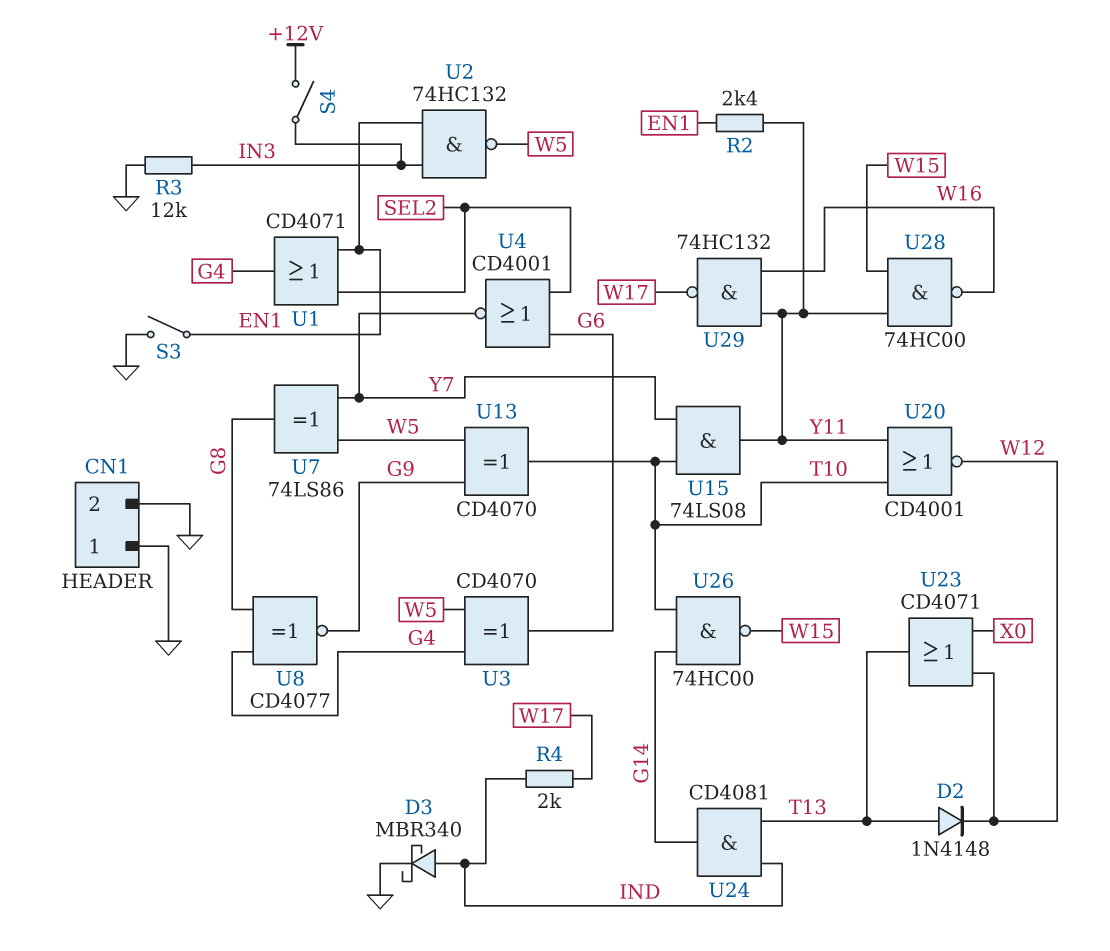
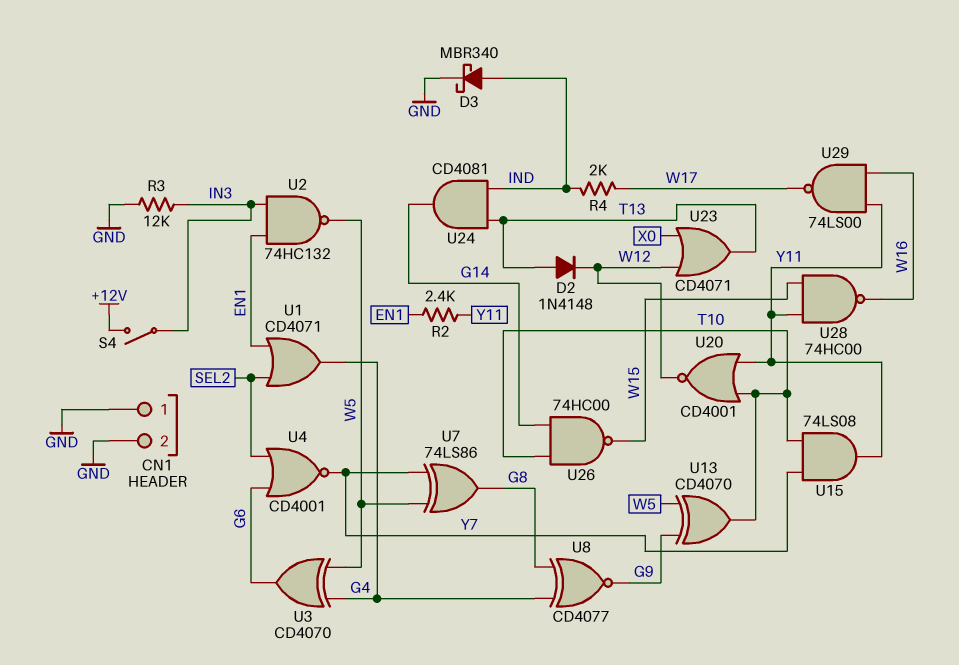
S3: switch (EN1, GND) -> none
U29: NAND 74HC132 (in W16, in Y11, out W17) -> NAND 74LS00 (in W16, in Y11, out W17)

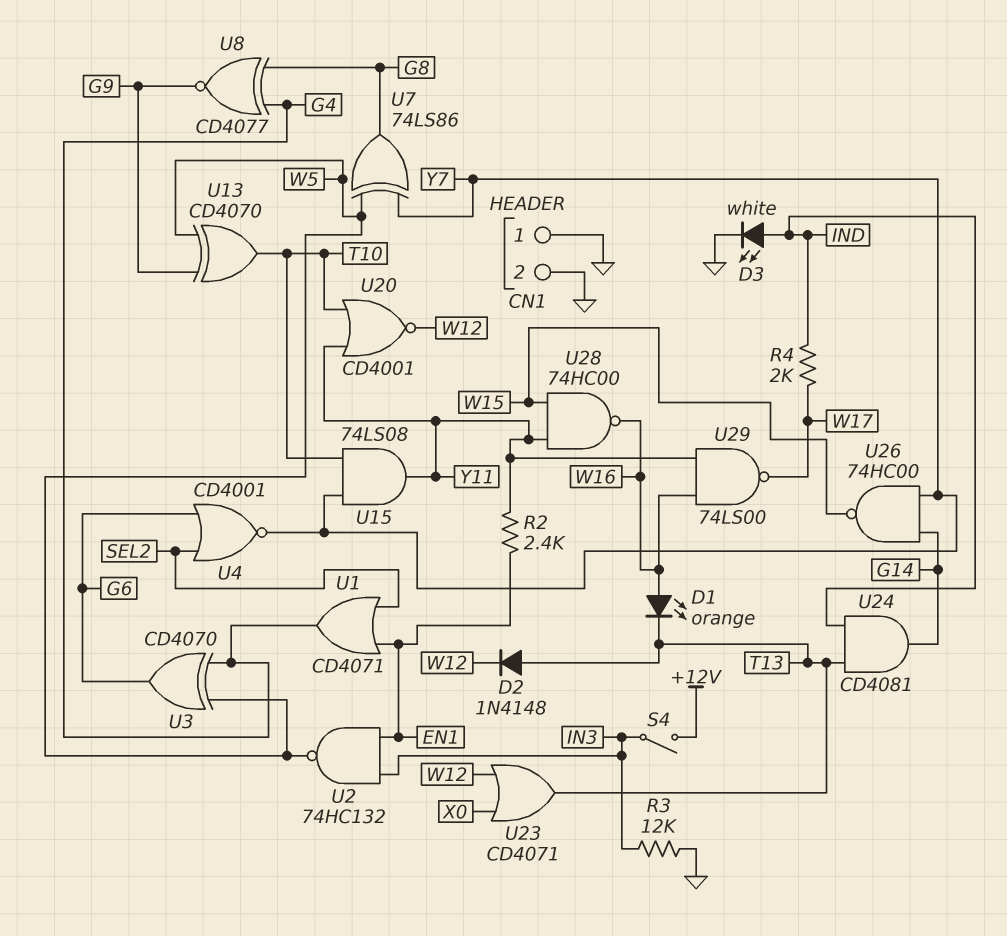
D1: none -> LED orange (A W16, K T13)
D3: schottky MBR340 (A IND, K GND) -> LED white (A IND, K GND)
U26: NAND 74HC00 (in G14, in T10, out W15) -> NAND 74HC00 (in G14, in Y7, out W15)

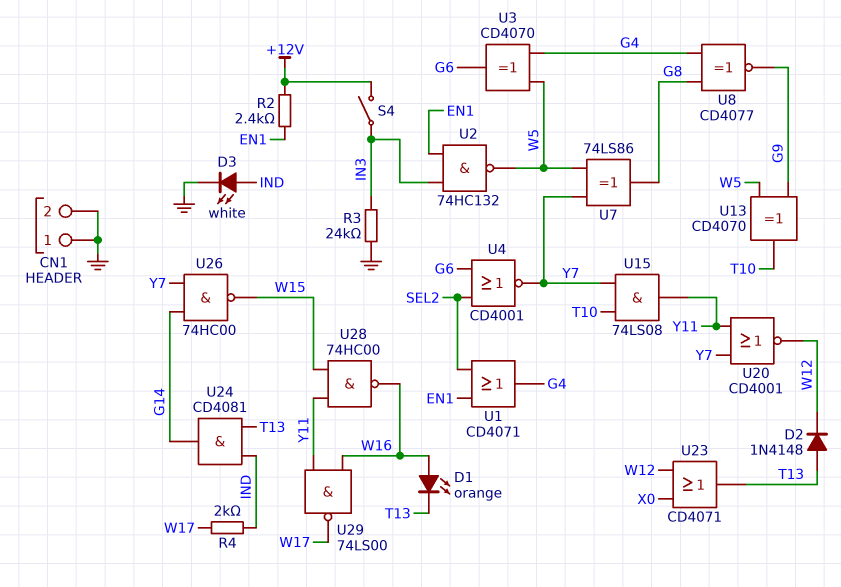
R2: 2.4k (EN1, Y11) -> 2.4k (+12V, EN1)
R3: 12k (GND, IN3) -> 24k (GND, IN3)
U20: NOR CD4001 (in T10, in Y11, out W12) -> NOR CD4001 (in Y7, in Y11, out W12)

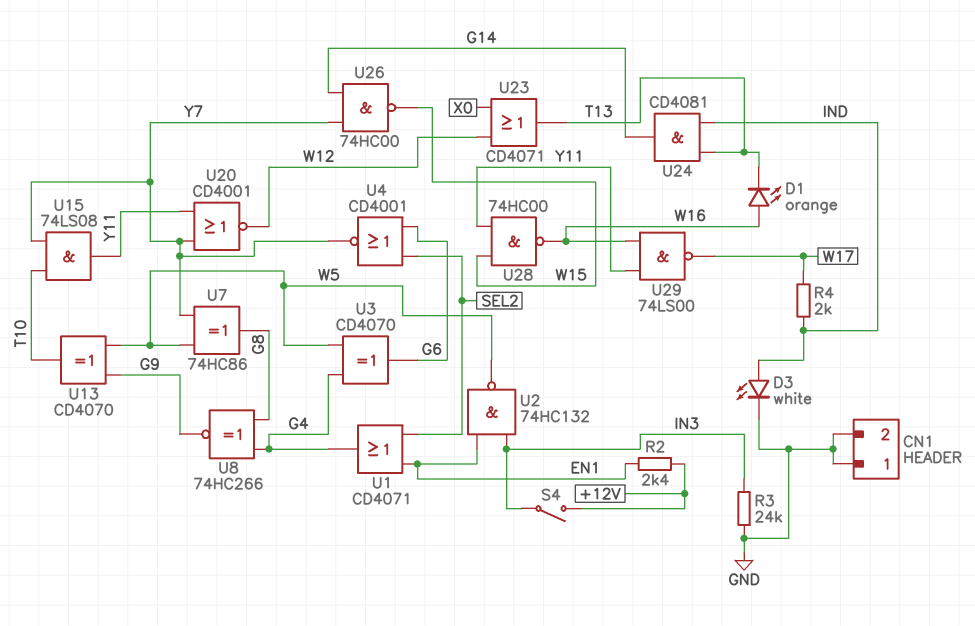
D2: diode 1N4148 (A T13, K W12) -> none
U7: XOR 74LS86 (in W5, in Y7, out G8) -> XOR 74HC86 (in W5, in Y7, out G8)
U8: XNOR CD4077 (in G4, in G8, out G9) -> XNOR 74HC266 (in G4, in G8, out G9)

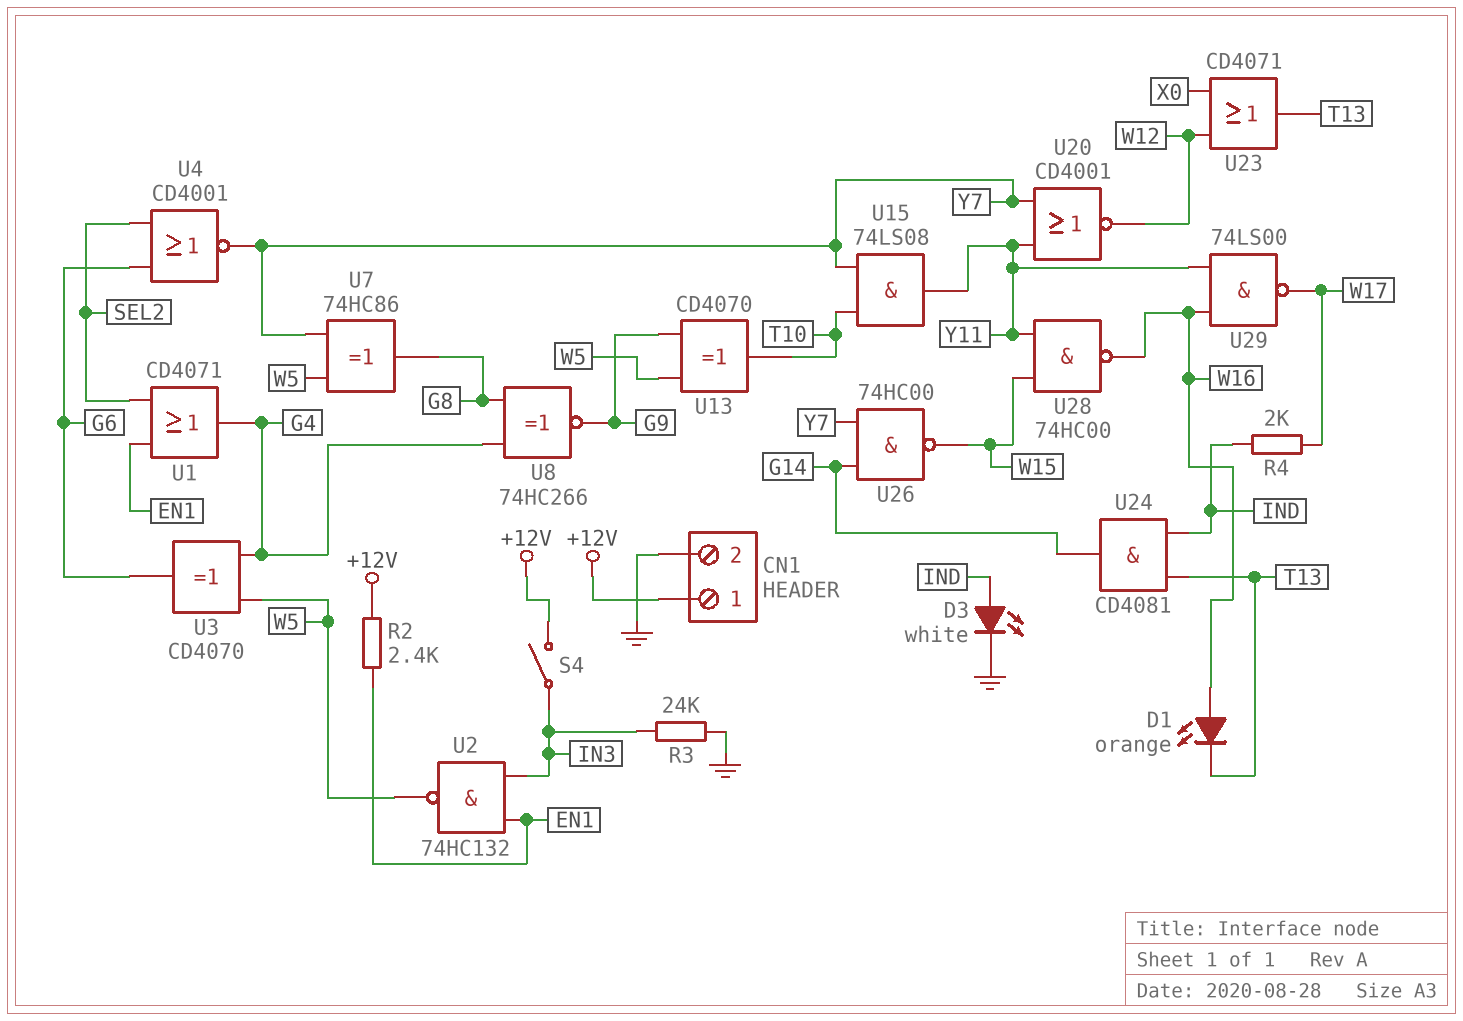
CN1 pin 1: GND -> +12V

